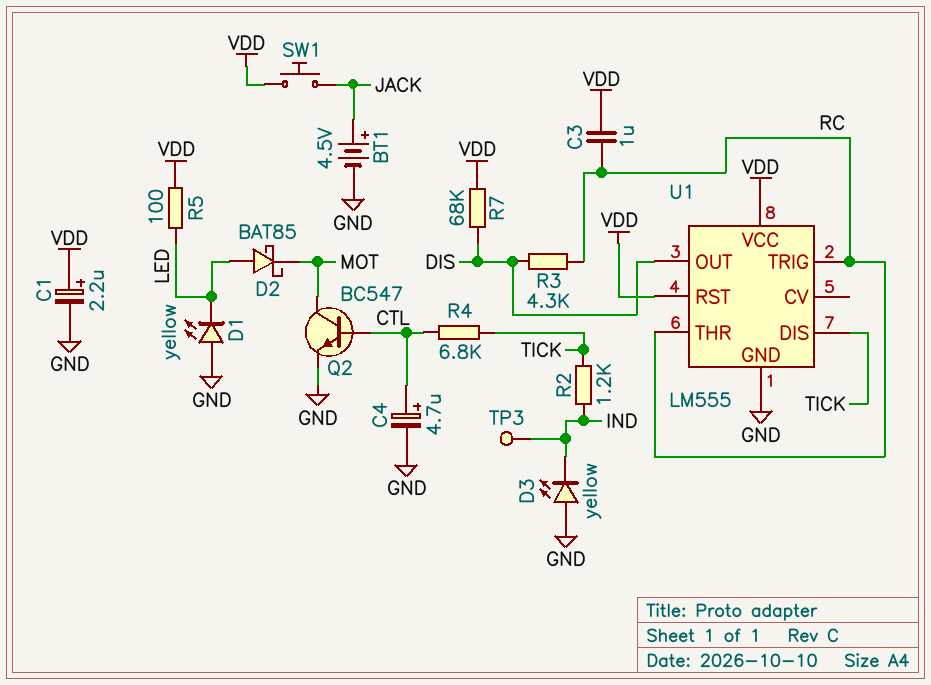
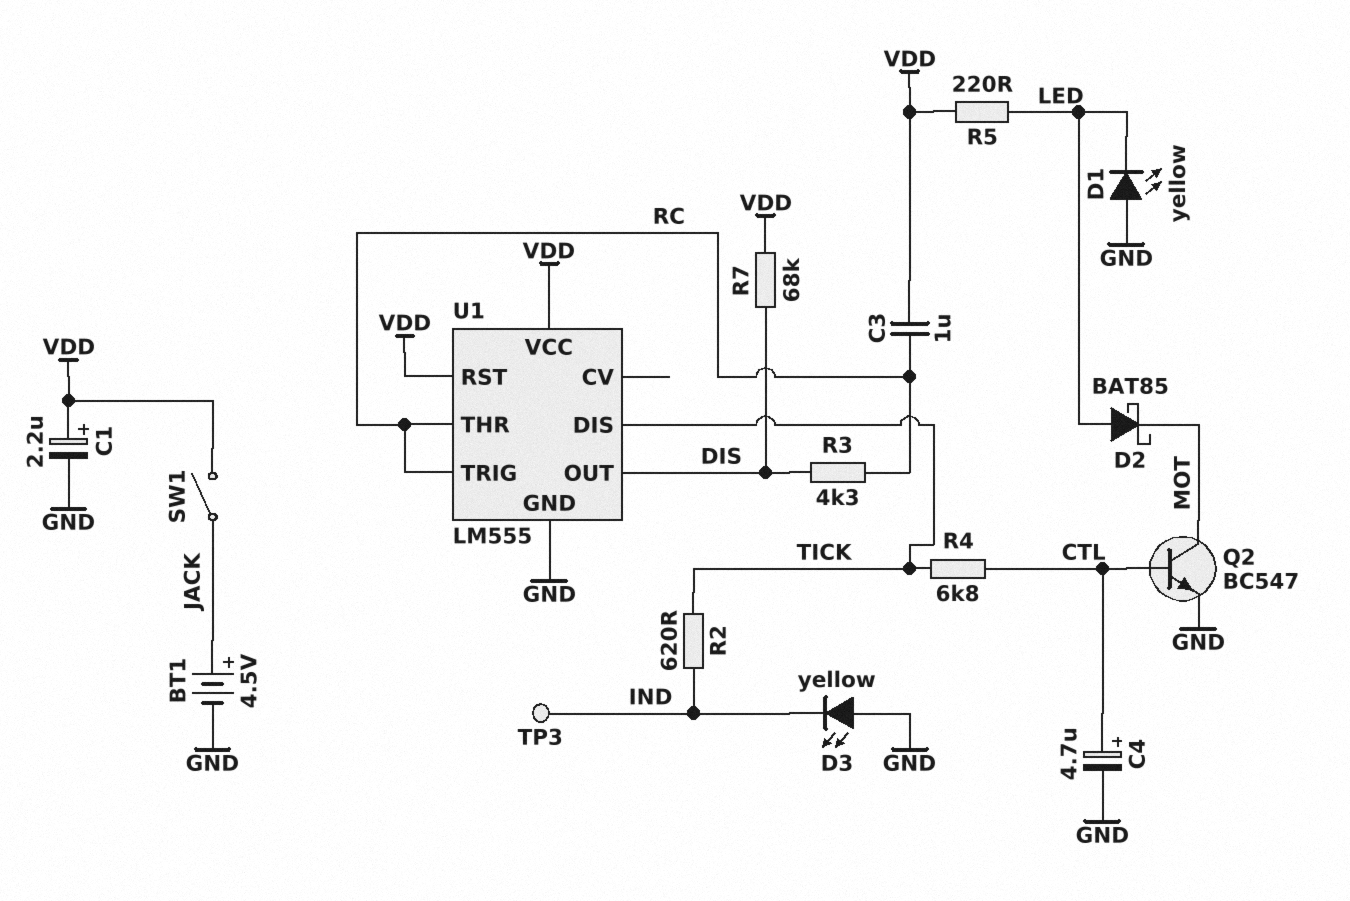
R2: 1.2k (IND, TICK) -> 620 (IND, TICK)
R5: 100 (LED, VDD) -> 220 (LED, VDD)
SW1: button (JACK, VDD) -> switch (JACK, VDD)

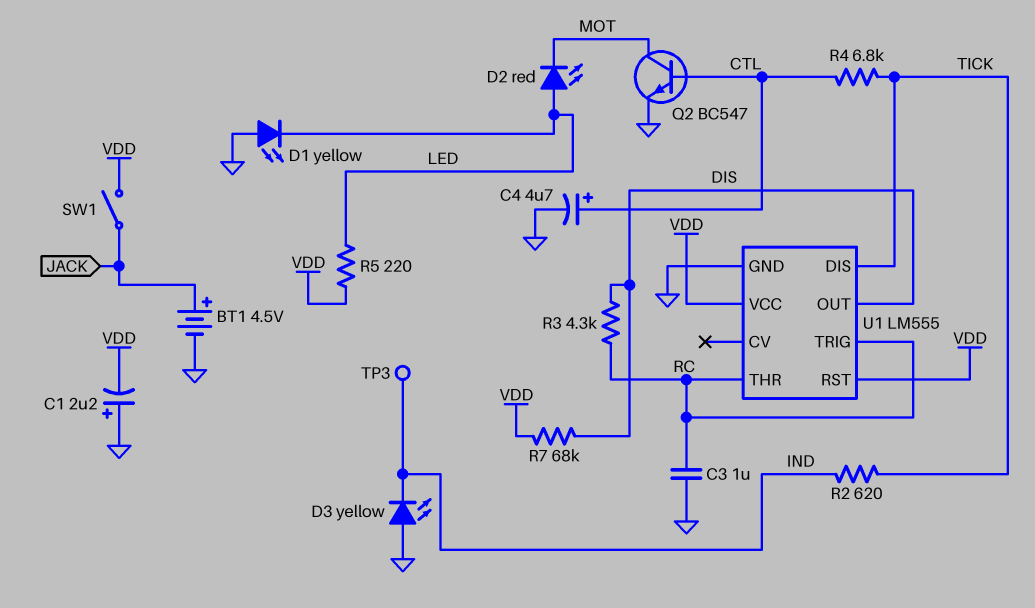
C1: 2.2uF (plus VDD, minus GND) -> 2.2uF (plus GND, minus VDD)
C3: 1uF (RC, VDD) -> 1uF (GND, RC)
D2: schottky BAT85 (A LED, K MOT) -> LED red (A LED, K MOT)

